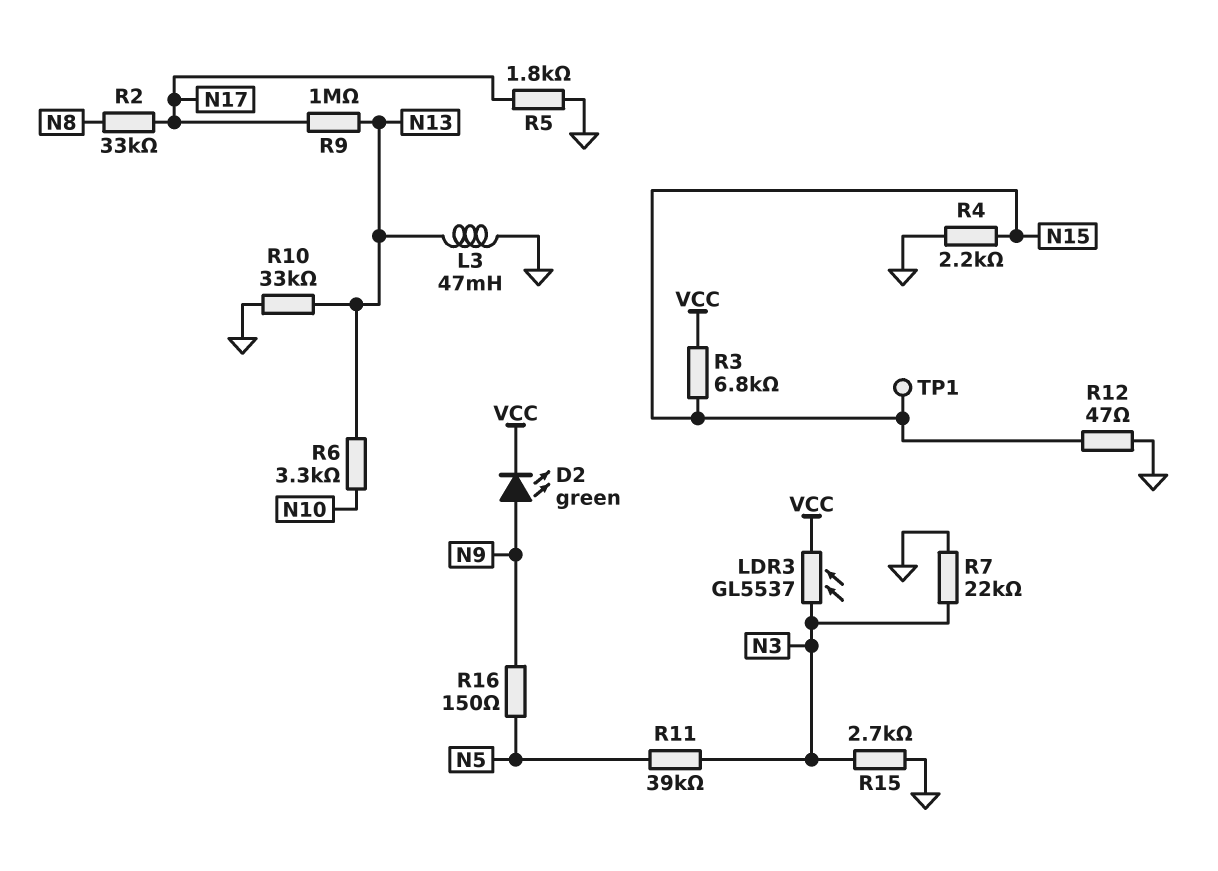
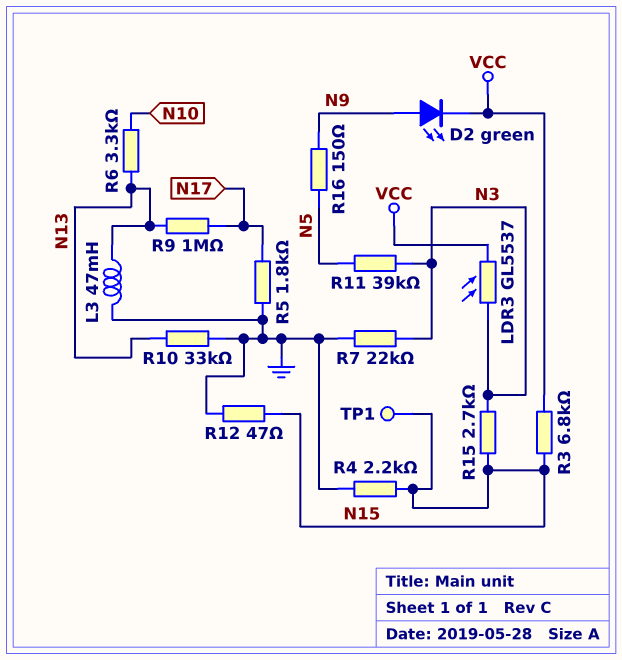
R2: 33k (N8, N17) -> none
R15: 2.7k (GND, N3) -> 2.7k (N3, N15)

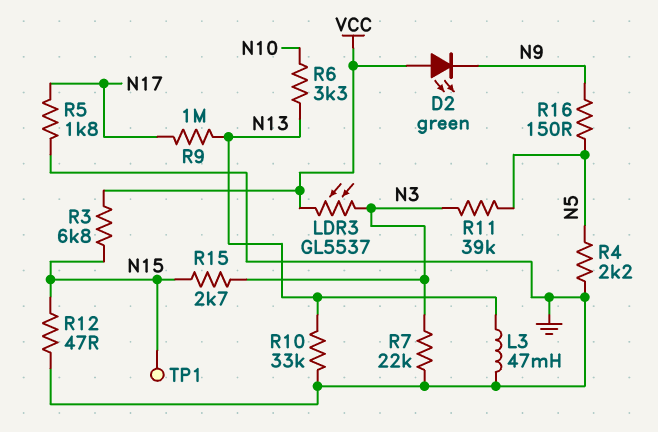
D2: LED green (A N9, K VCC) -> LED green (A VCC, K N9)
R4: 2.2k (GND, N15) -> 2.2k (GND, N5)

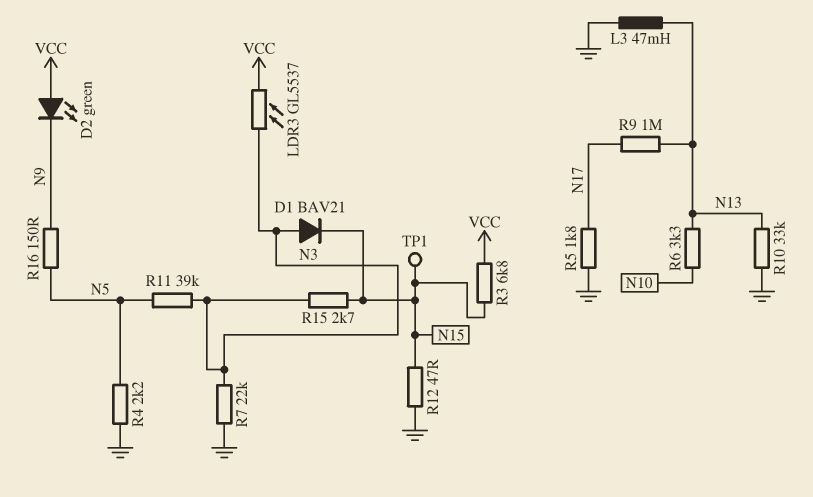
D1: none -> diode BAV21 (A N3, K N15)

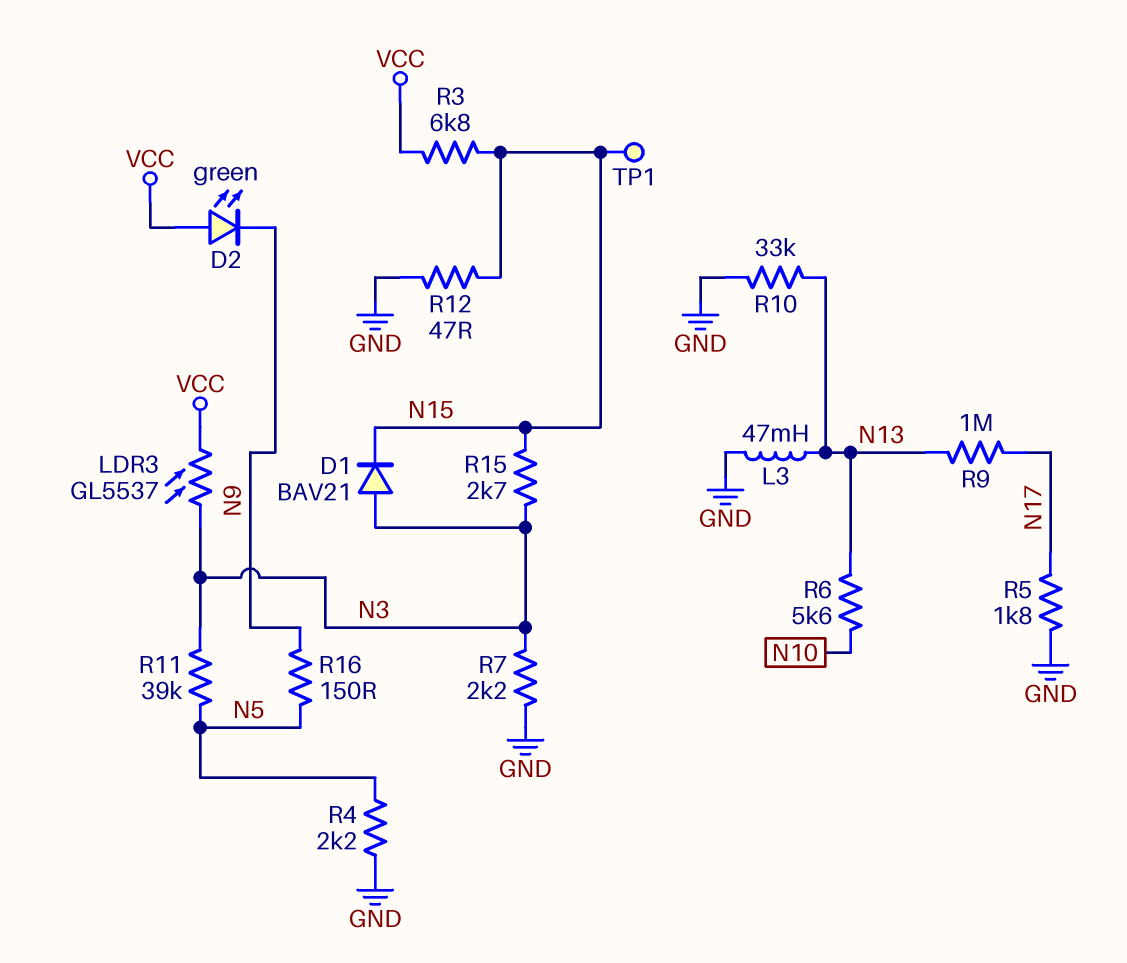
R6: 3.3k (N10, N13) -> 5.6k (N10, N13)
R7: 22k (GND, N3) -> 2.2k (GND, N3)

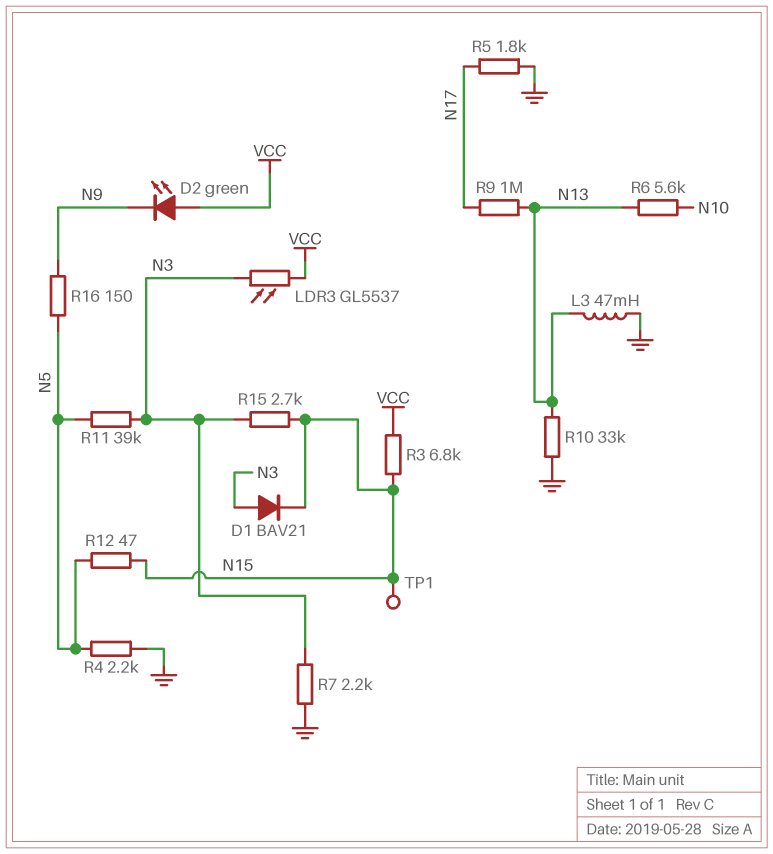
R12: 47 (GND, N15) -> 47 (N5, N15)

